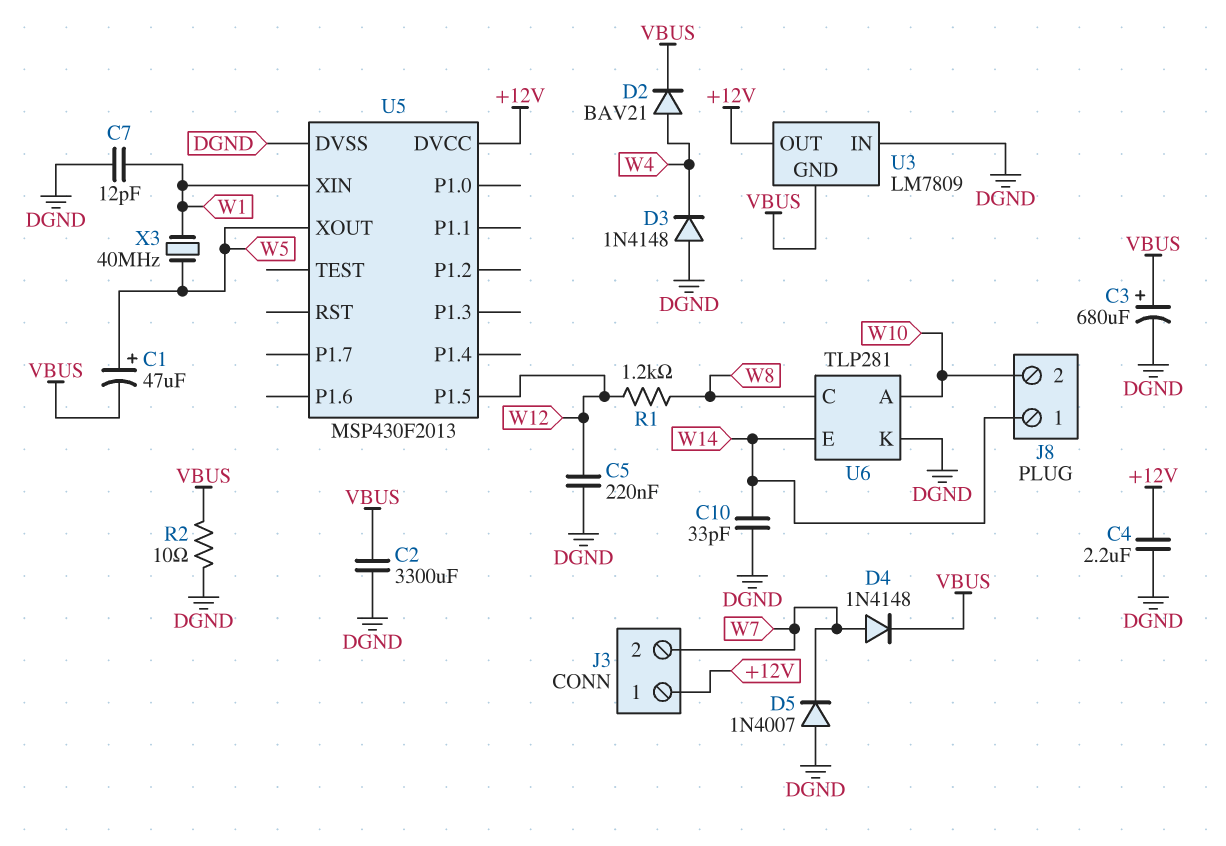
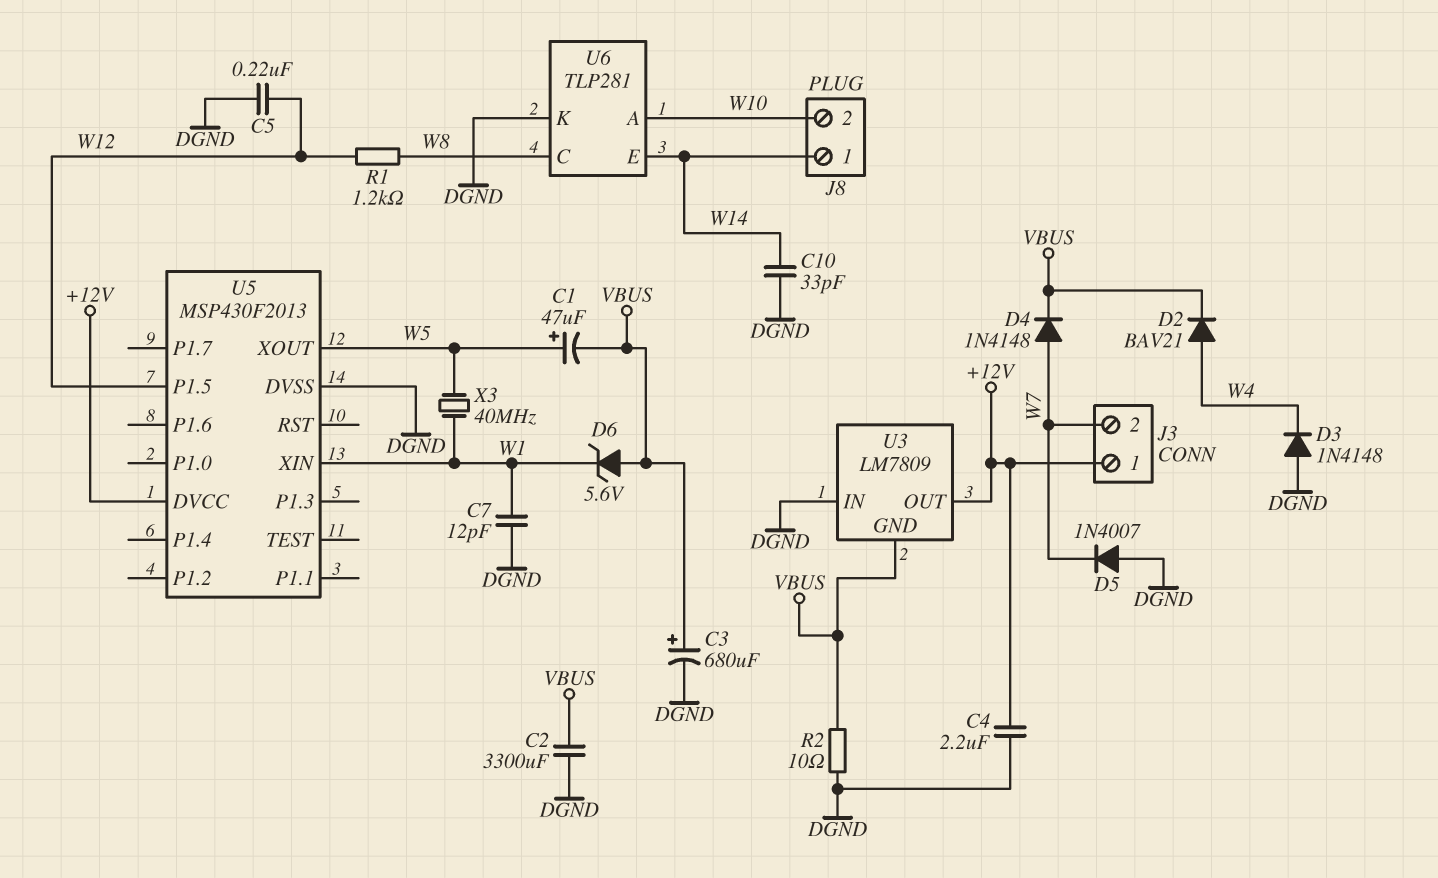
D6: none -> zener 5.6V (A VBUS, K W1)

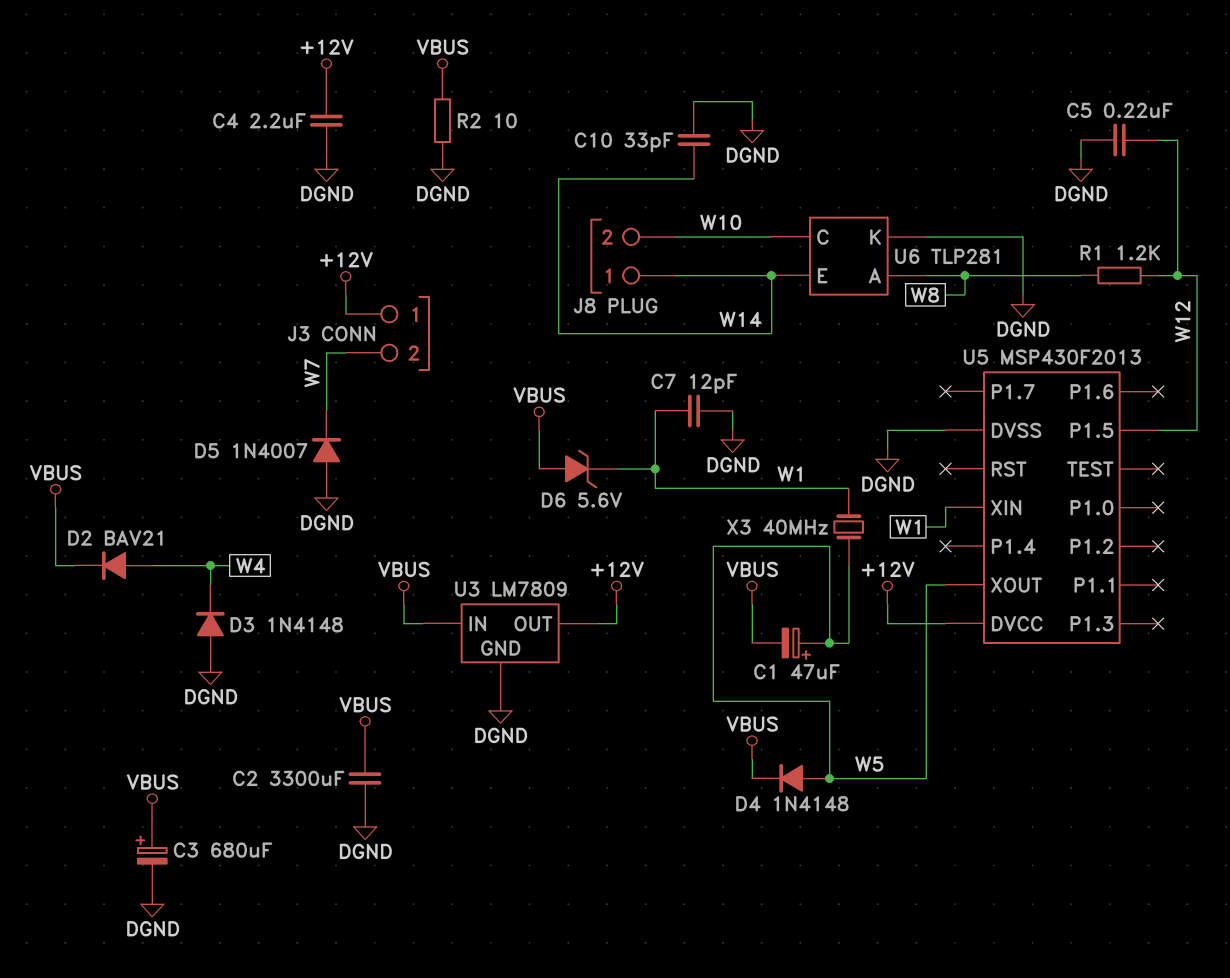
D4: diode 1N4148 (A W7, K VBUS) -> diode 1N4148 (A W5, K VBUS)
U3 pin GND: VBUS -> DGND
U3 pin IN: DGND -> VBUS
U6 pin A: W10 -> W8
U6 pin C: W8 -> W10

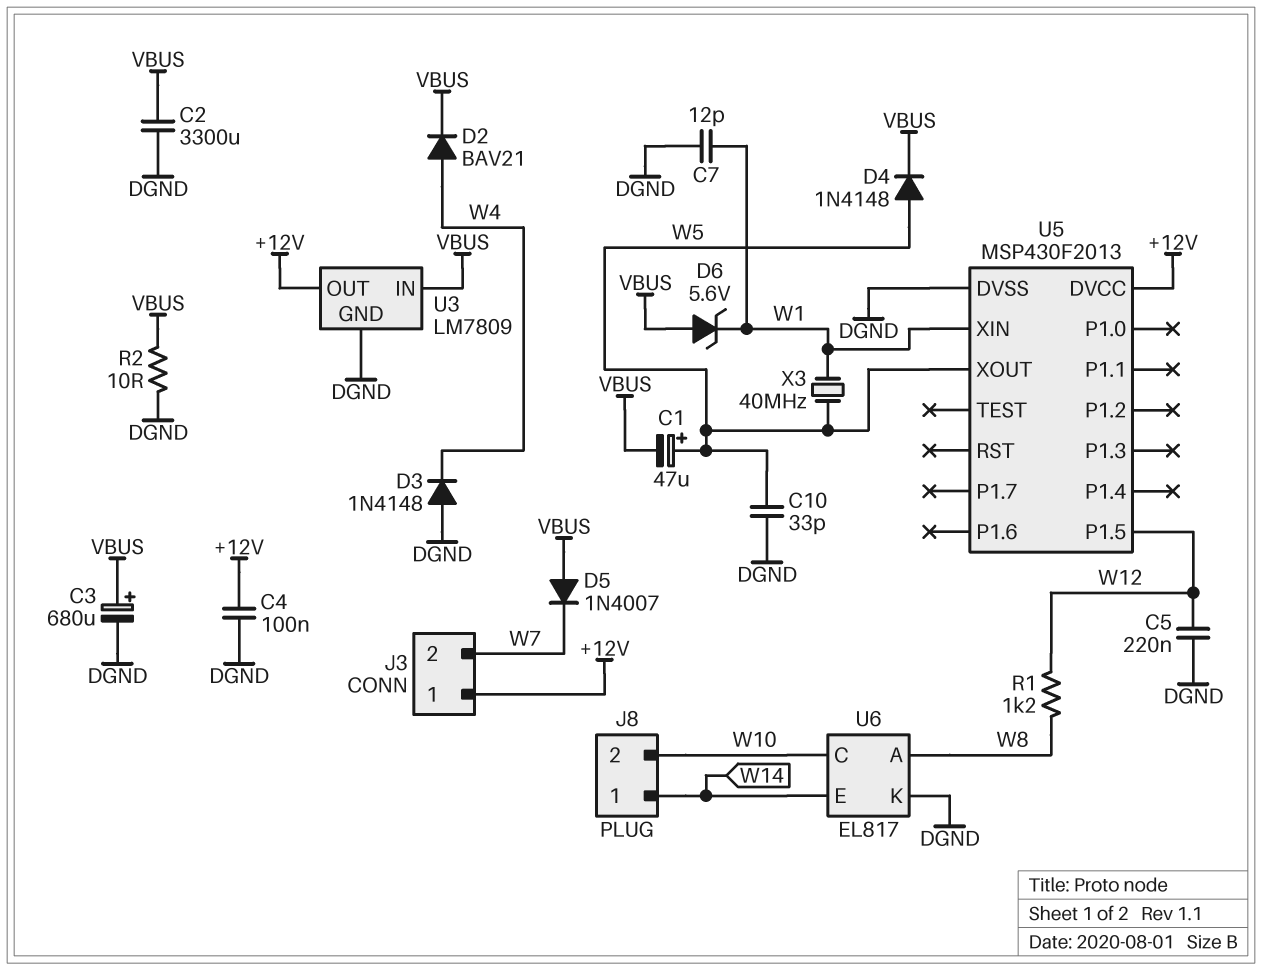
C4: 2.2uF (+12V, DGND) -> 100nF (+12V, DGND)
C10: 33pF (DGND, W14) -> 33pF (DGND, W5)
D5: diode 1N4007 (A DGND, K W7) -> diode 1N4007 (A VBUS, K W7)
U6: TLP281 -> EL817

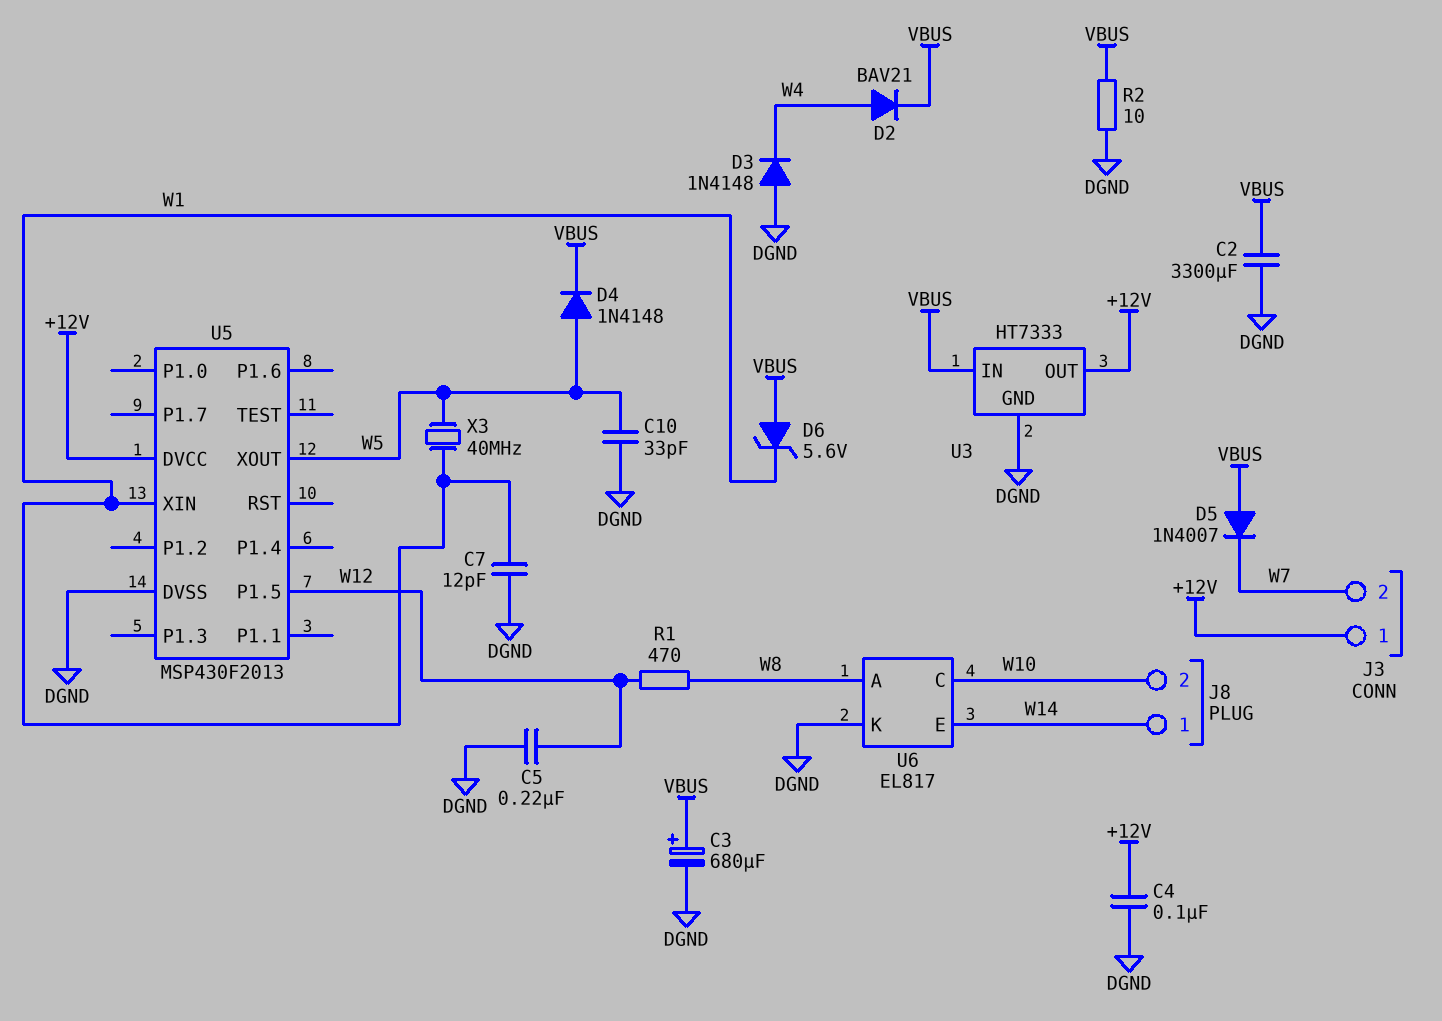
C1: 47uF (plus W5, minus VBUS) -> none
R1: 1.2k (W8, W12) -> 470 (W8, W12)
U3: LM7809 -> HT7333

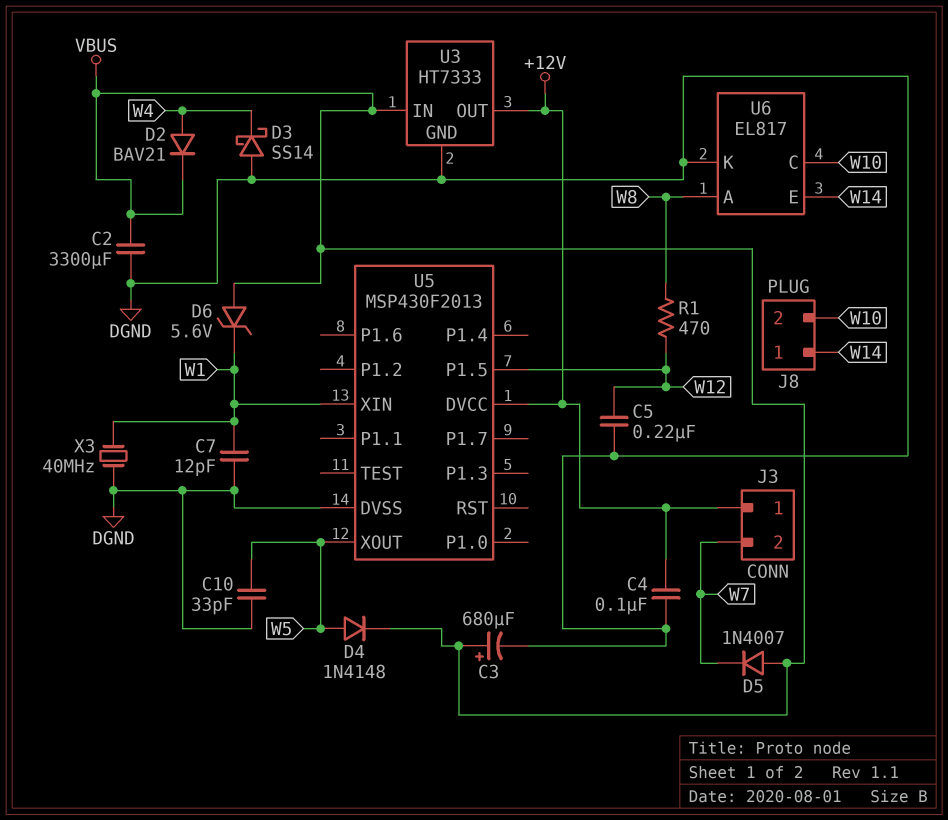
D3: diode 1N4148 (A DGND, K W4) -> schottky SS14 (A DGND, K W4)
R2: 10 (DGND, VBUS) -> none
X3: 40MHz (W1, W5) -> 40MHz (DGND, W1)

